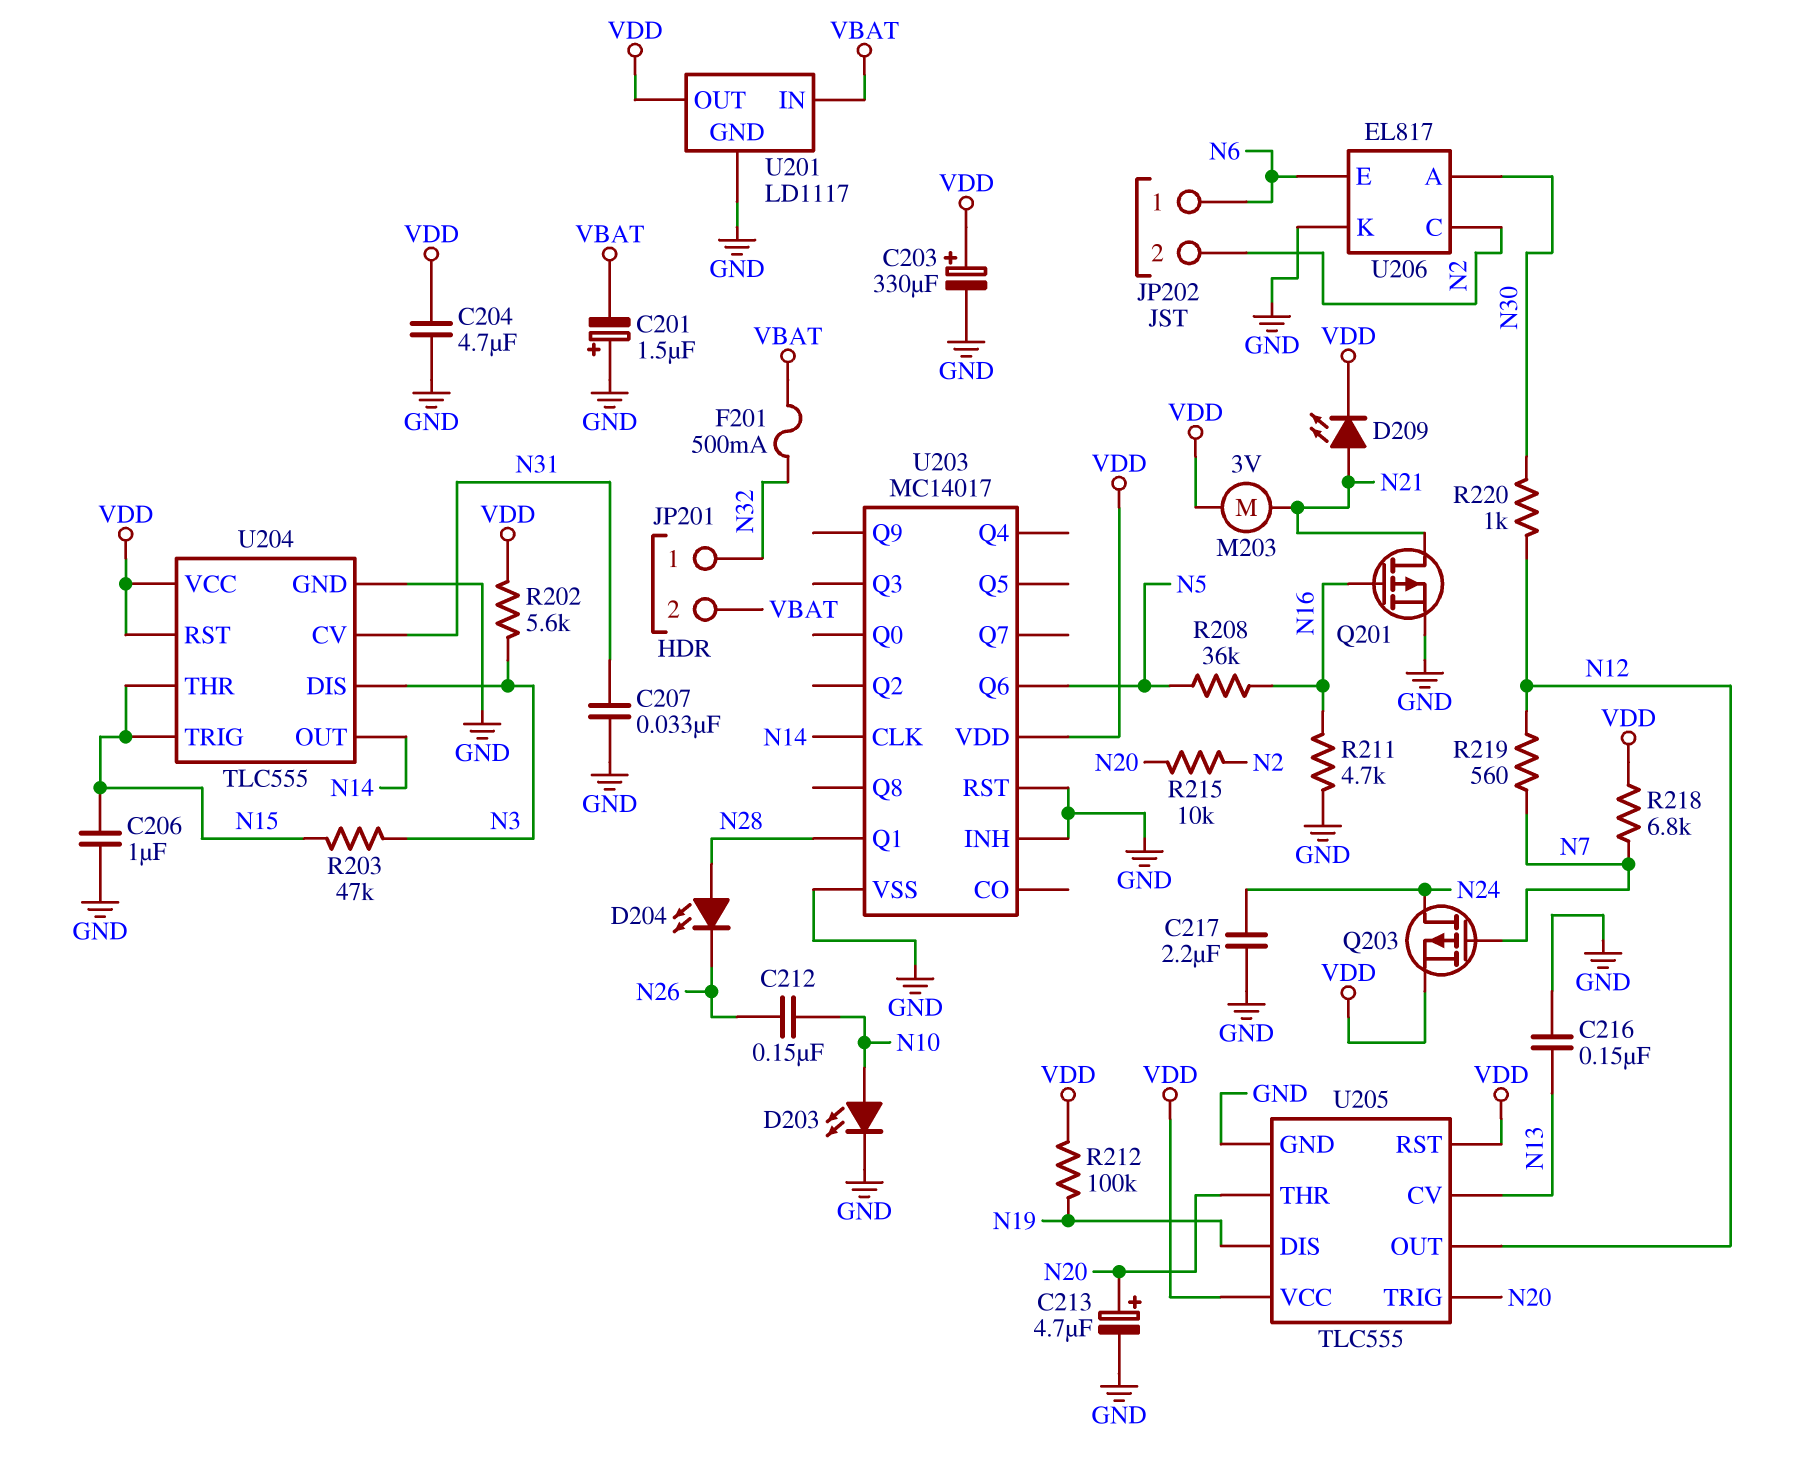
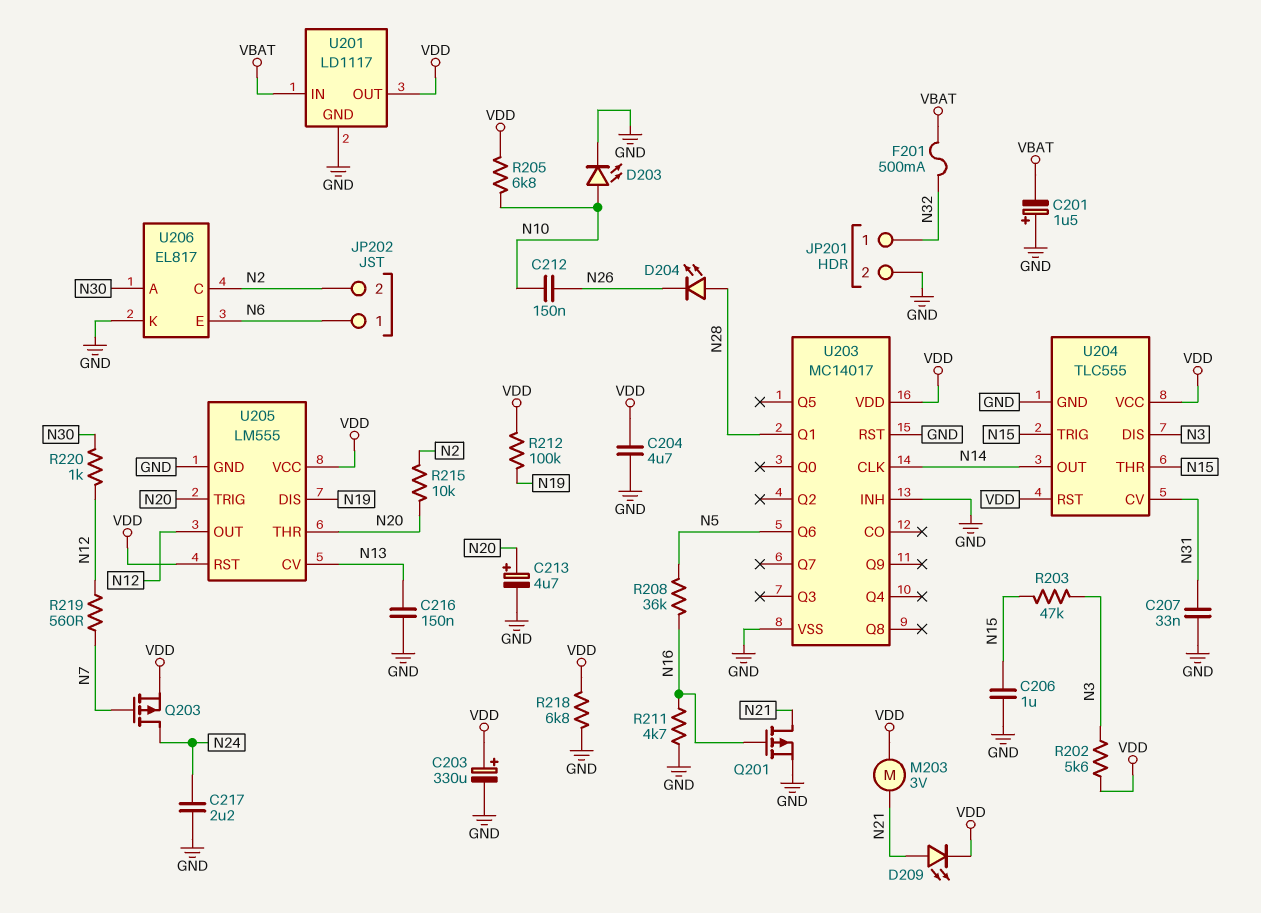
JP201 pin 2: VBAT -> GND
R205: none -> 6.8k (N10, VDD)
R218: 6.8k (N7, VDD) -> 6.8k (GND, VDD)
U205: TLC555 -> LM555

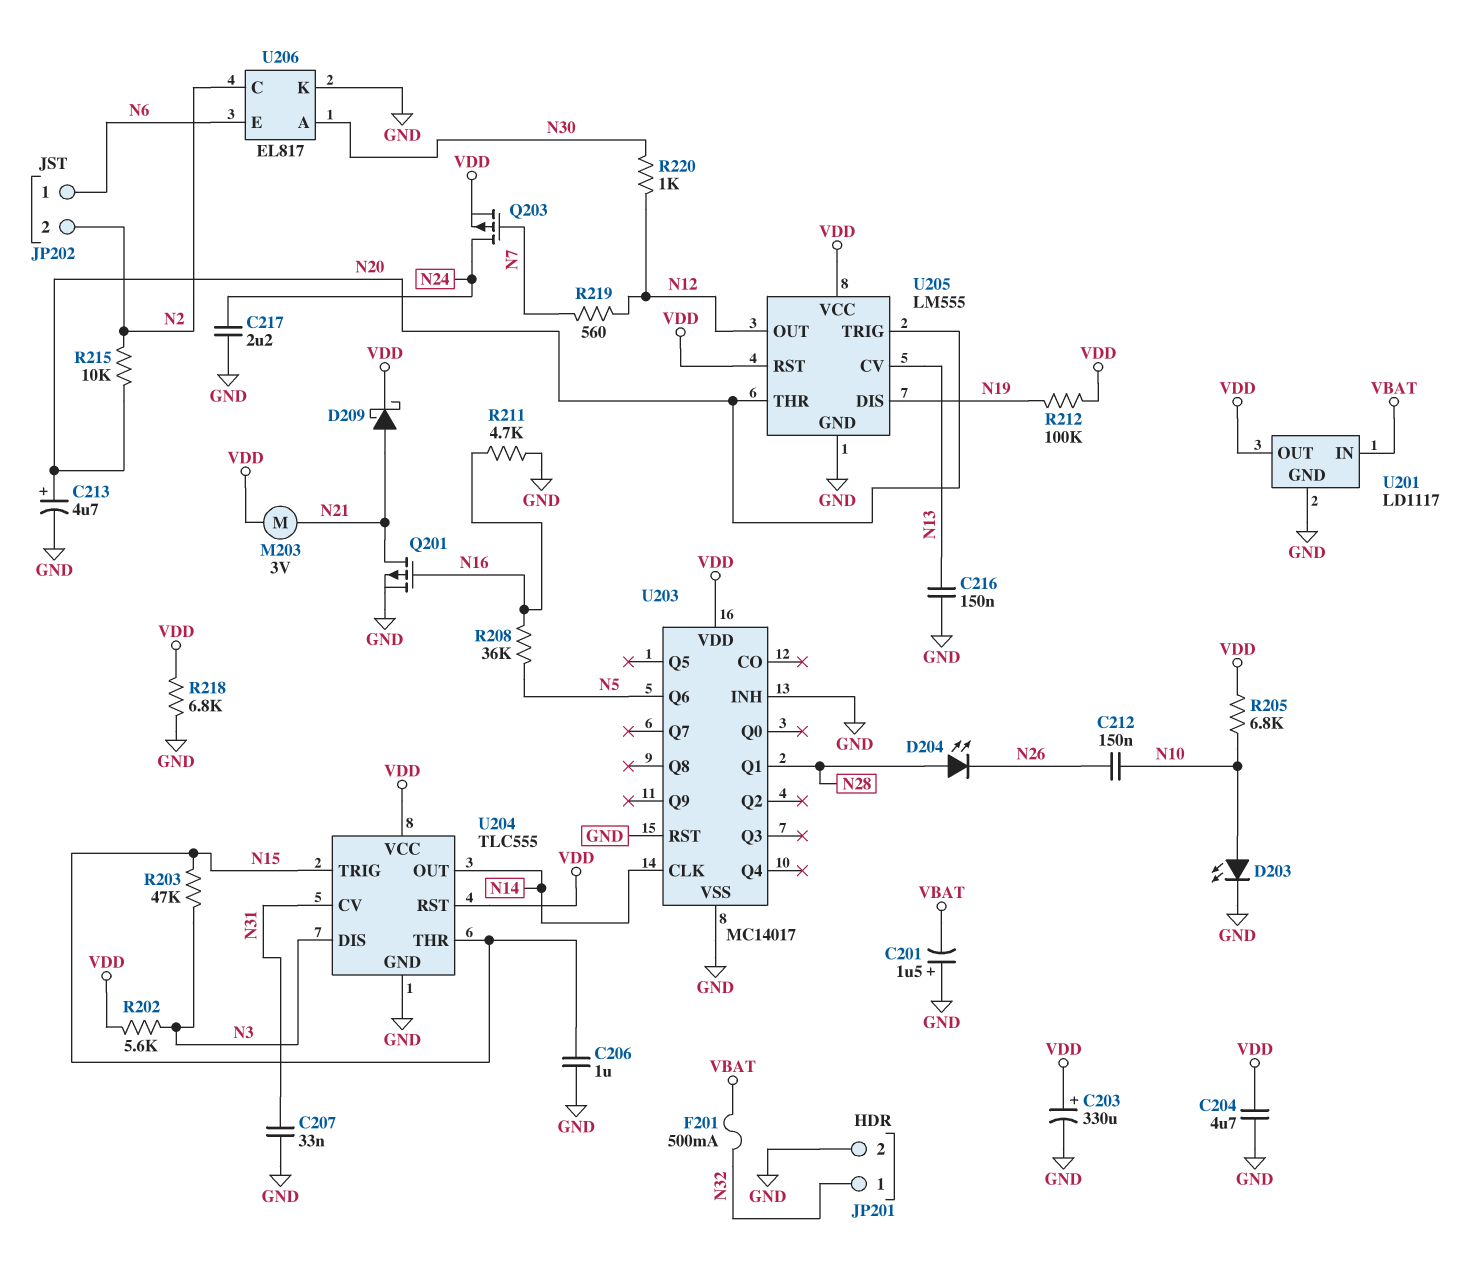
D209: LED (A N21, K VDD) -> schottky (A N21, K VDD)

